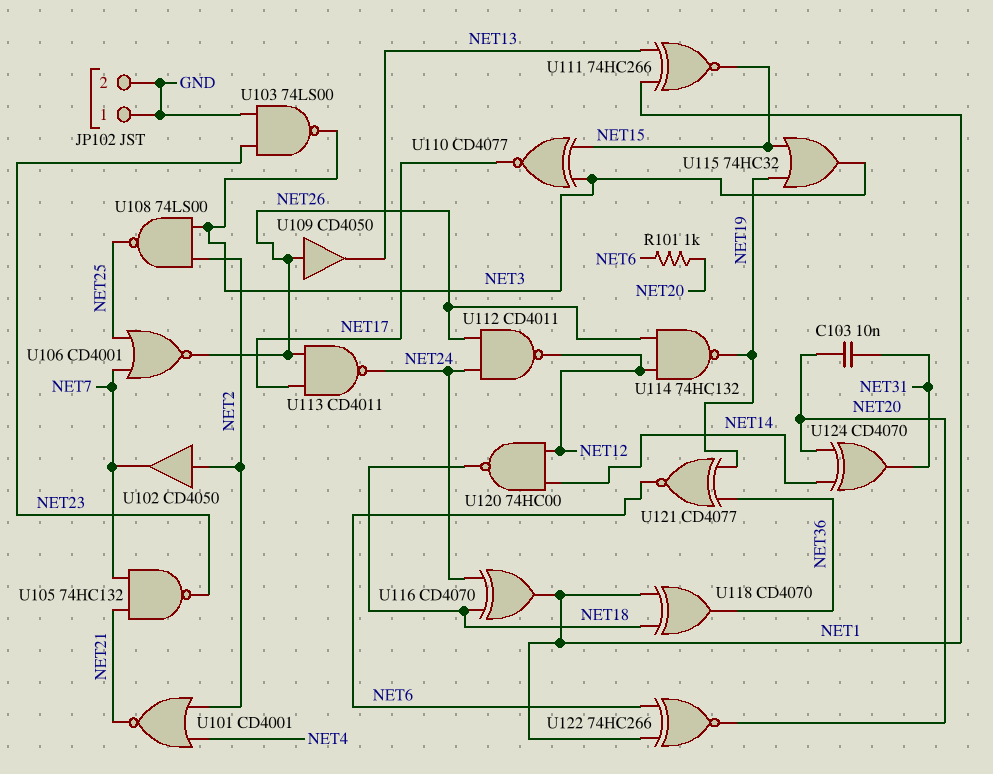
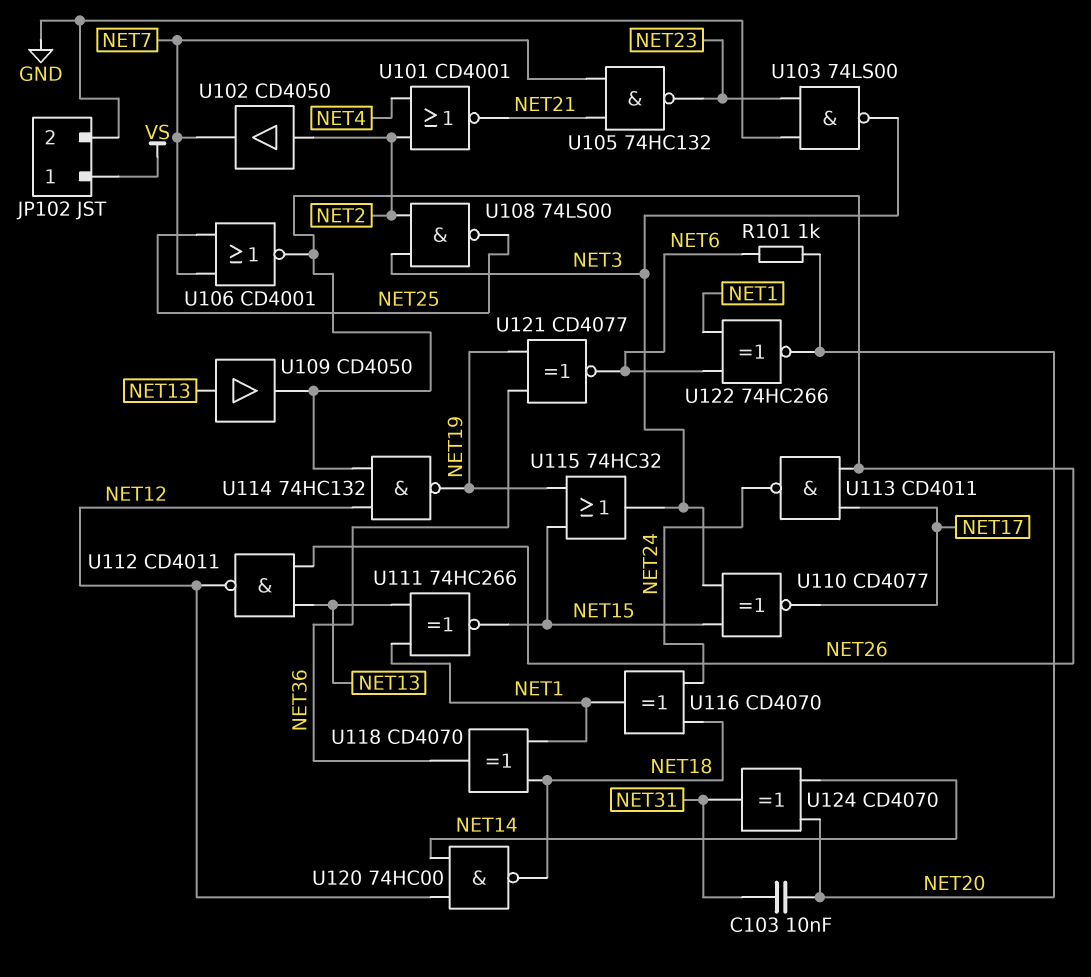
JP102 pin 1: GND -> VS
U109: buffer CD4050 (in NET26, out NET13) -> buffer CD4050 (in NET13, out NET26)
U112: NAND CD4011 (in NET24, in NET26, out NET12) -> NAND CD4011 (in NET13, in NET26, out NET12)

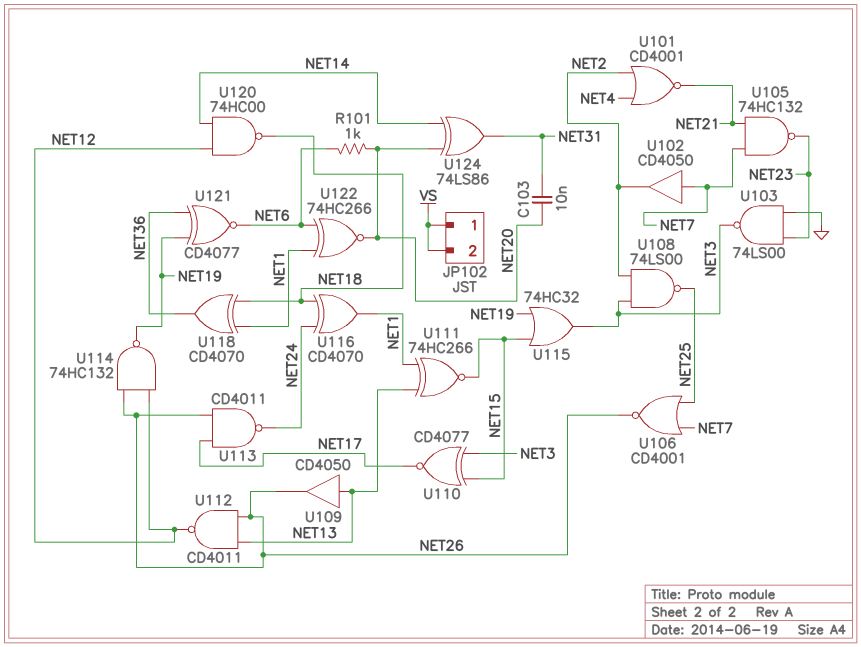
JP102 pin 2: GND -> VS
U102: buffer CD4050 (in NET2, out NET7) -> buffer CD4050 (in NET7, out NET2)
U124: XOR CD4070 (in NET14, in NET20, out NET31) -> XOR 74LS86 (in NET14, in NET20, out NET31)

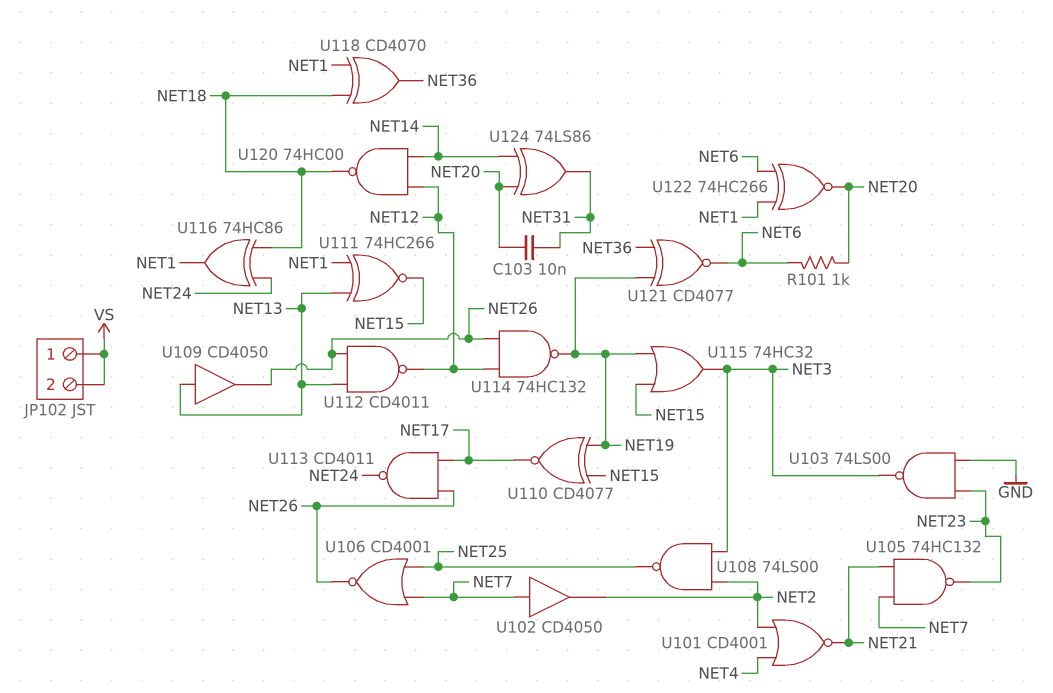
U110: XNOR CD4077 (in NET3, in NET15, out NET17) -> XNOR CD4077 (in NET15, in NET19, out NET17)
U116: XOR CD4070 (in NET18, in NET24, out NET1) -> XOR 74HC86 (in NET18, in NET24, out NET1)

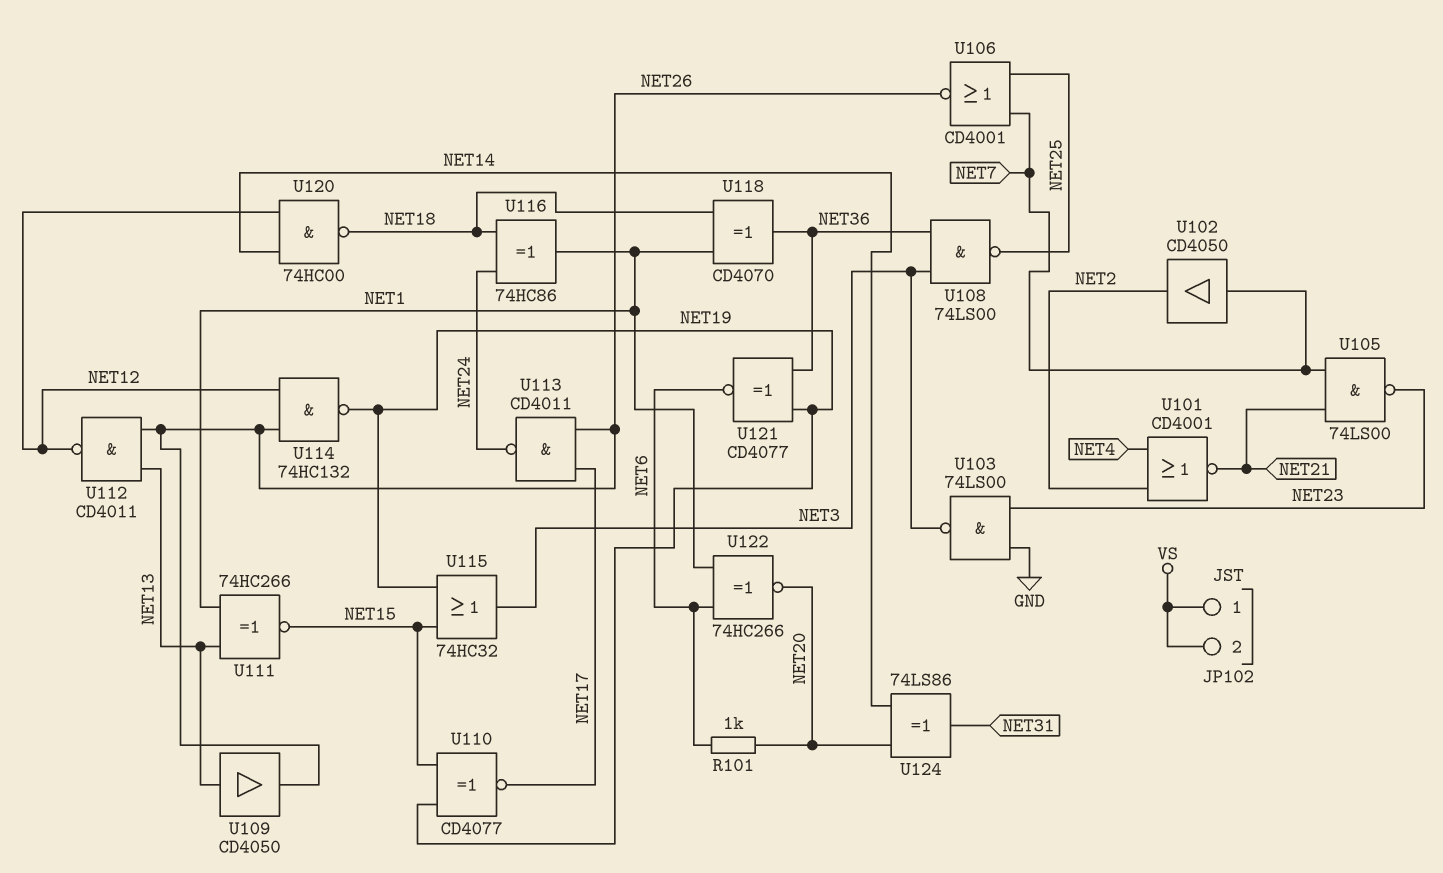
C103: 10nF (NET20, NET31) -> none
U105: NAND 74HC132 (in NET7, in NET21, out NET23) -> NAND 74LS00 (in NET7, in NET21, out NET23)
U108: NAND 74LS00 (in NET2, in NET3, out NET25) -> NAND 74LS00 (in NET3, in NET36, out NET25)

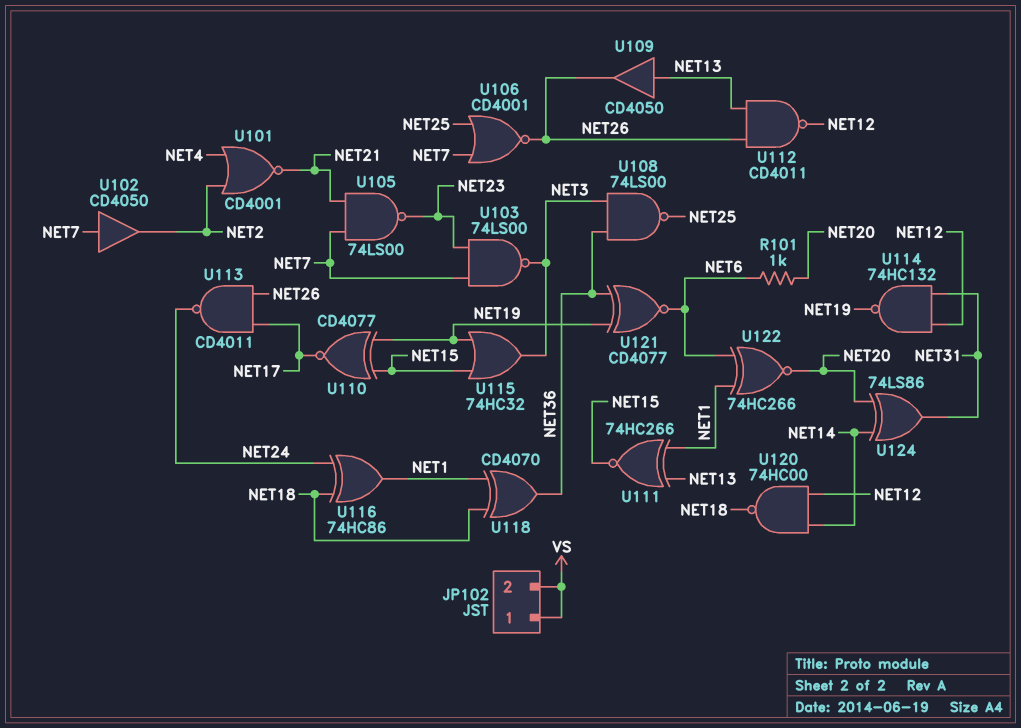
U103: NAND 74LS00 (in GND, in NET23, out NET3) -> NAND 74LS00 (in NET7, in NET23, out NET3)
U114: NAND 74HC132 (in NET12, in NET26, out NET19) -> NAND 74HC132 (in NET12, in NET31, out NET19)

